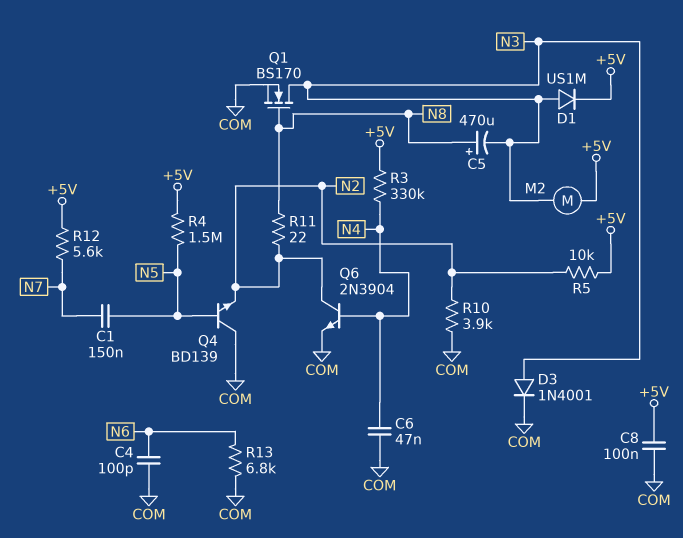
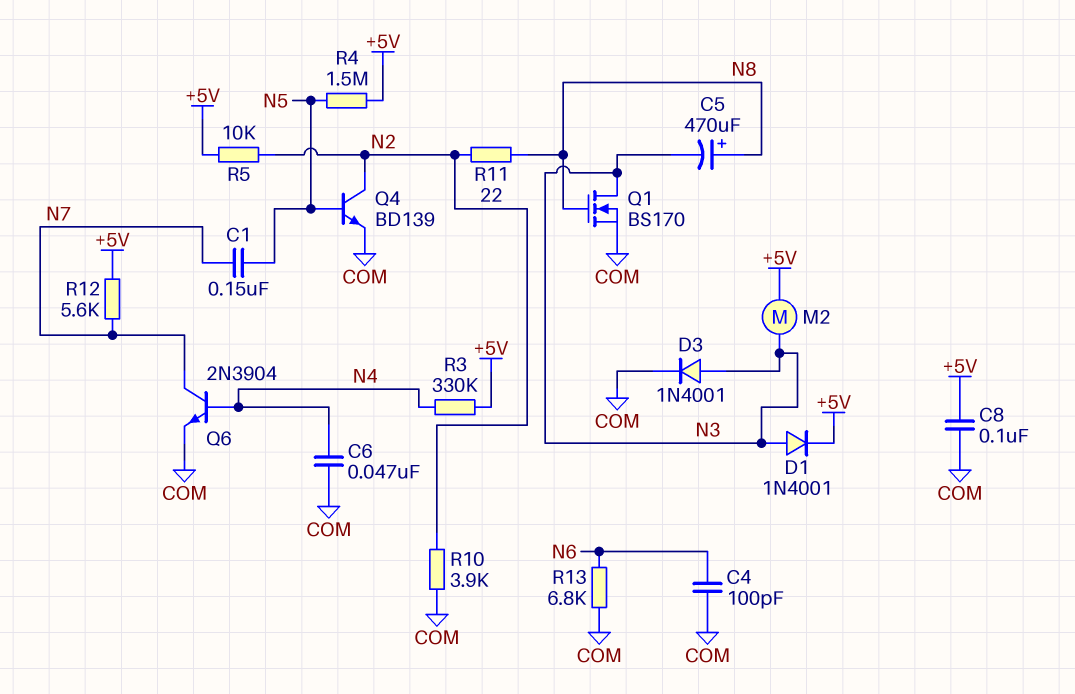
D1: diode US1M (A N3, K +5V) -> diode 1N4001 (A N3, K +5V)
Q4: NPN BD139 (B N5, C COM, E N2) -> NPN BD139 (B N5, C N2, E COM)
Q6: NPN 2N3904 (B N4, C N2, E COM) -> NPN 2N3904 (B N4, C N7, E COM)

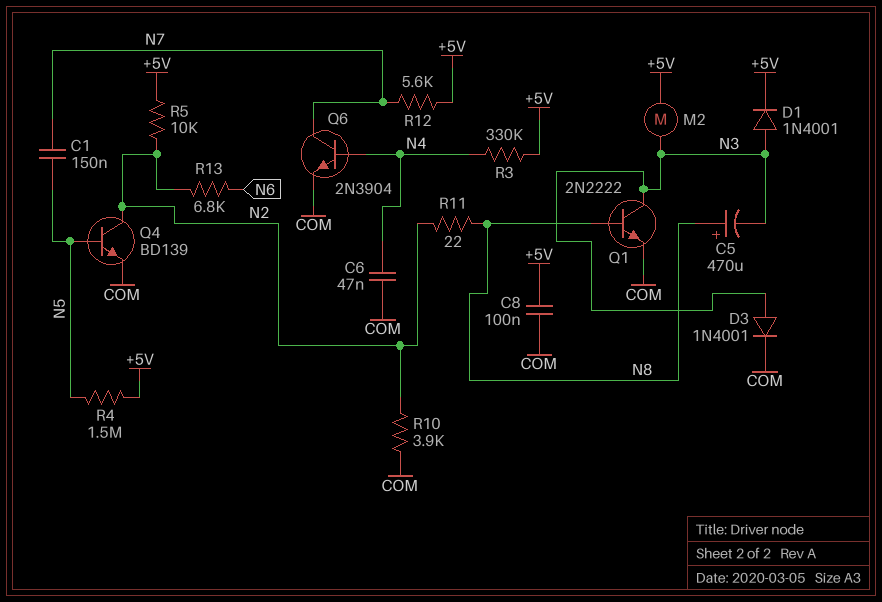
C4: 100pF (COM, N6) -> none
Q1: NMOS BS170 (G N8, D N3, S COM) -> NPN 2N2222 (B N8, C N3, E COM)
R13: 6.8k (COM, N6) -> 6.8k (N2, N6)

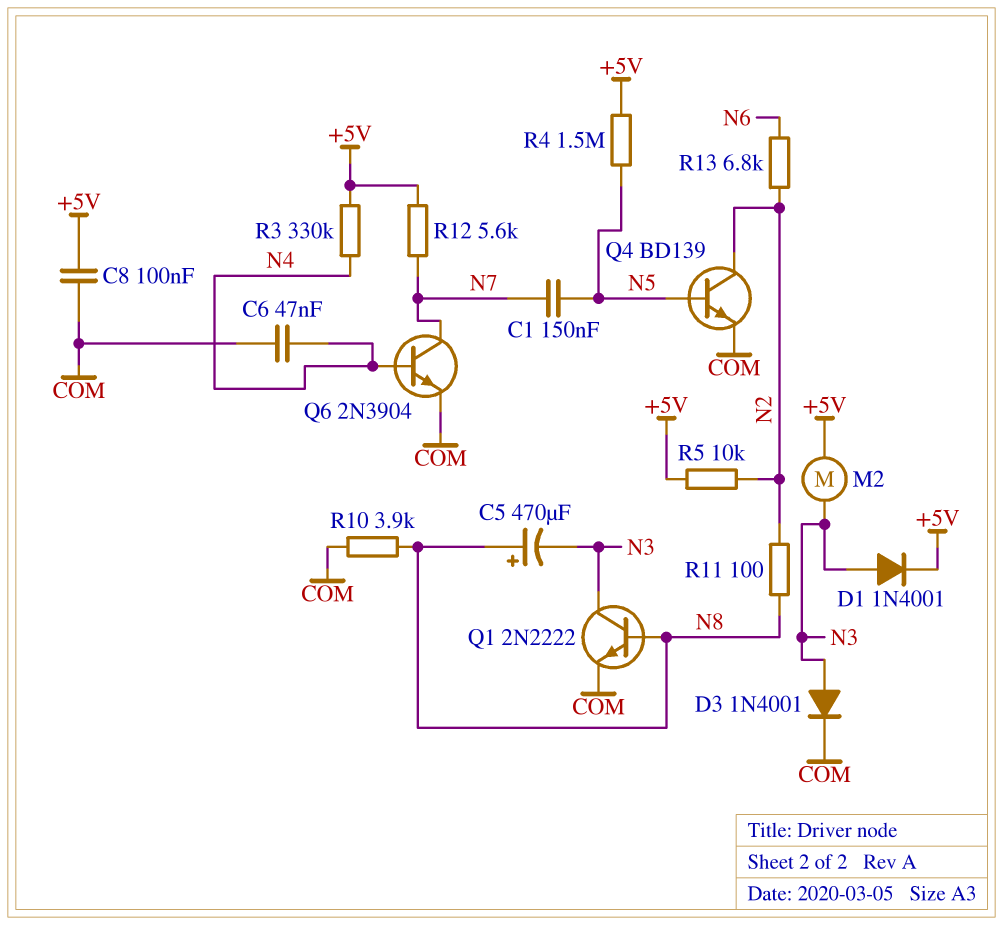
R10: 3.9k (COM, N2) -> 3.9k (COM, N8)
R11: 22 (N2, N8) -> 100 (N2, N8)

